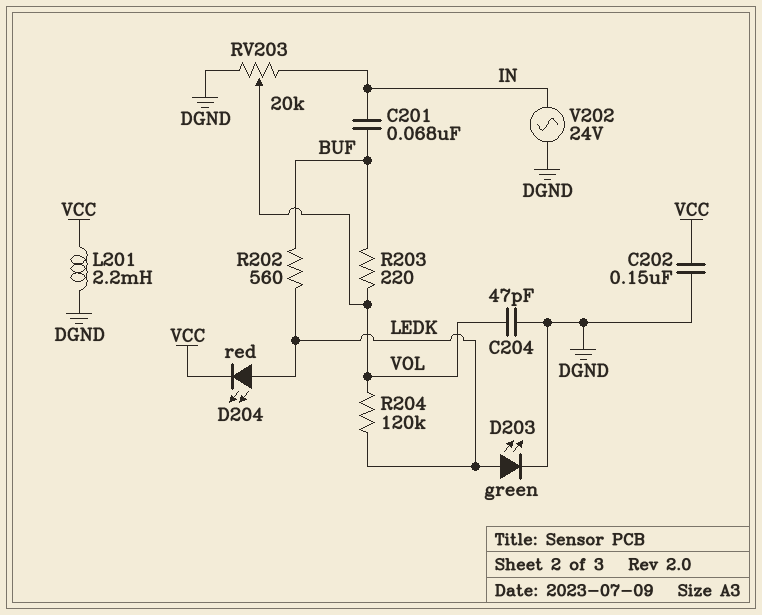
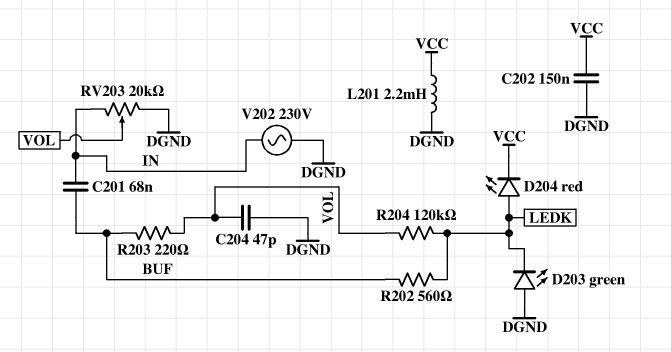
D203: LED green (A LEDK, K DGND) -> LED green (A DGND, K LEDK)
V202: AC 24V (DGND, IN) -> AC 230V (DGND, IN)

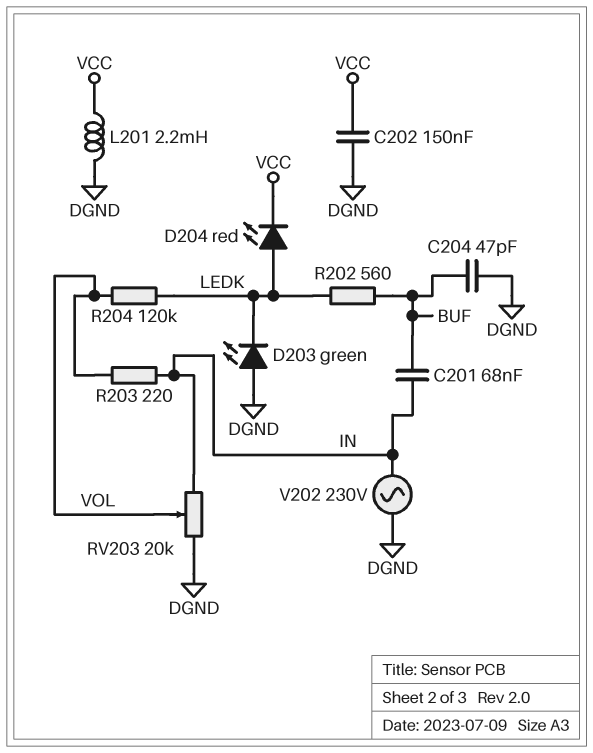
C204: 47pF (DGND, VOL) -> 47pF (BUF, DGND)
R203: 220 (BUF, VOL) -> 220 (IN, VOL)

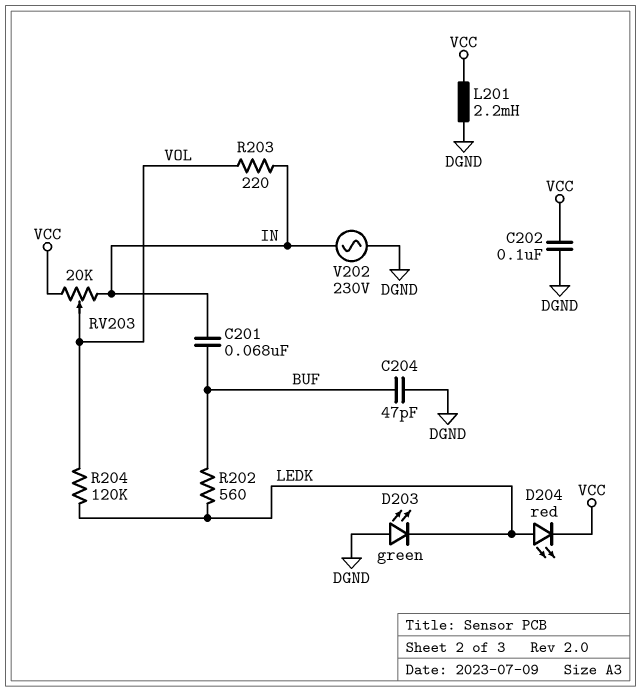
C202: 150nF (DGND, VCC) -> 100nF (DGND, VCC)
RV203: 20k (DGND, IN, wiper VOL) -> 20k (IN, VCC, wiper VOL)

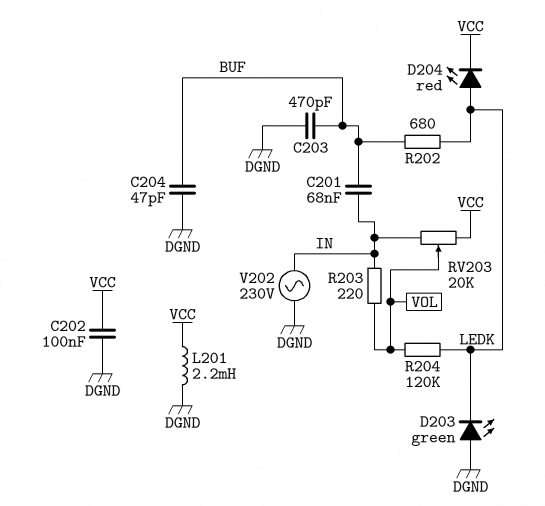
C203: none -> 470pF (BUF, DGND)
R202: 560 (BUF, LEDK) -> 680 (BUF, LEDK)

